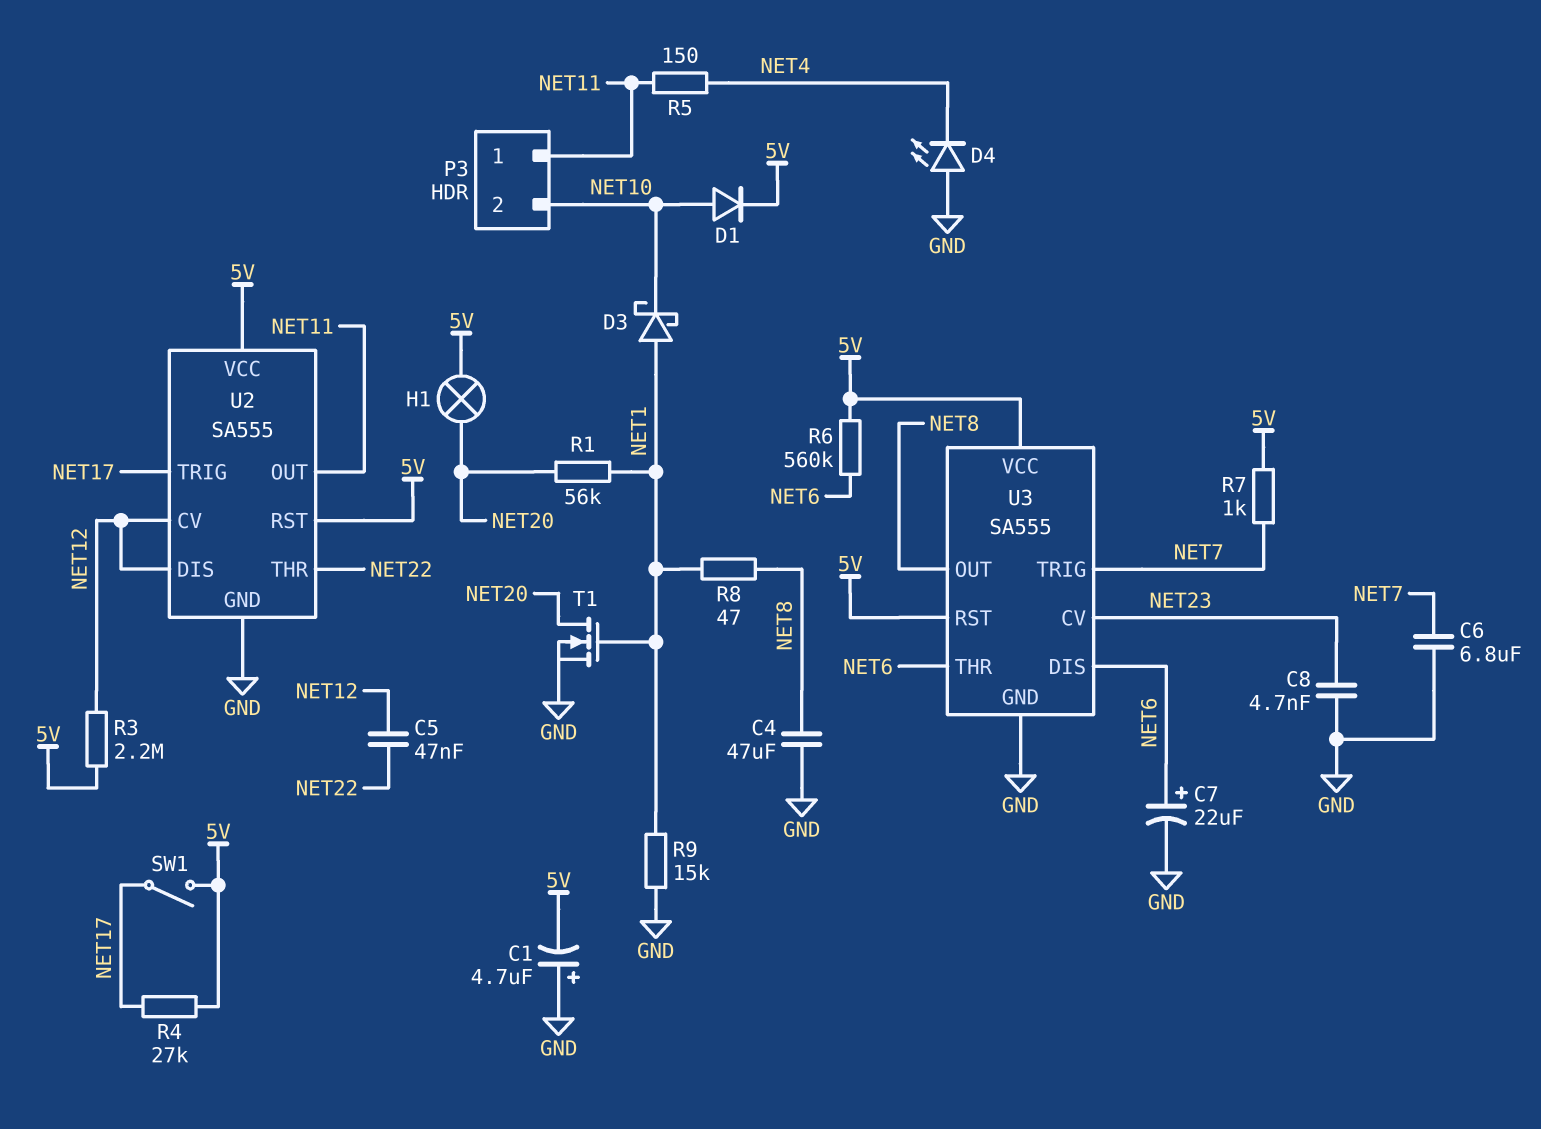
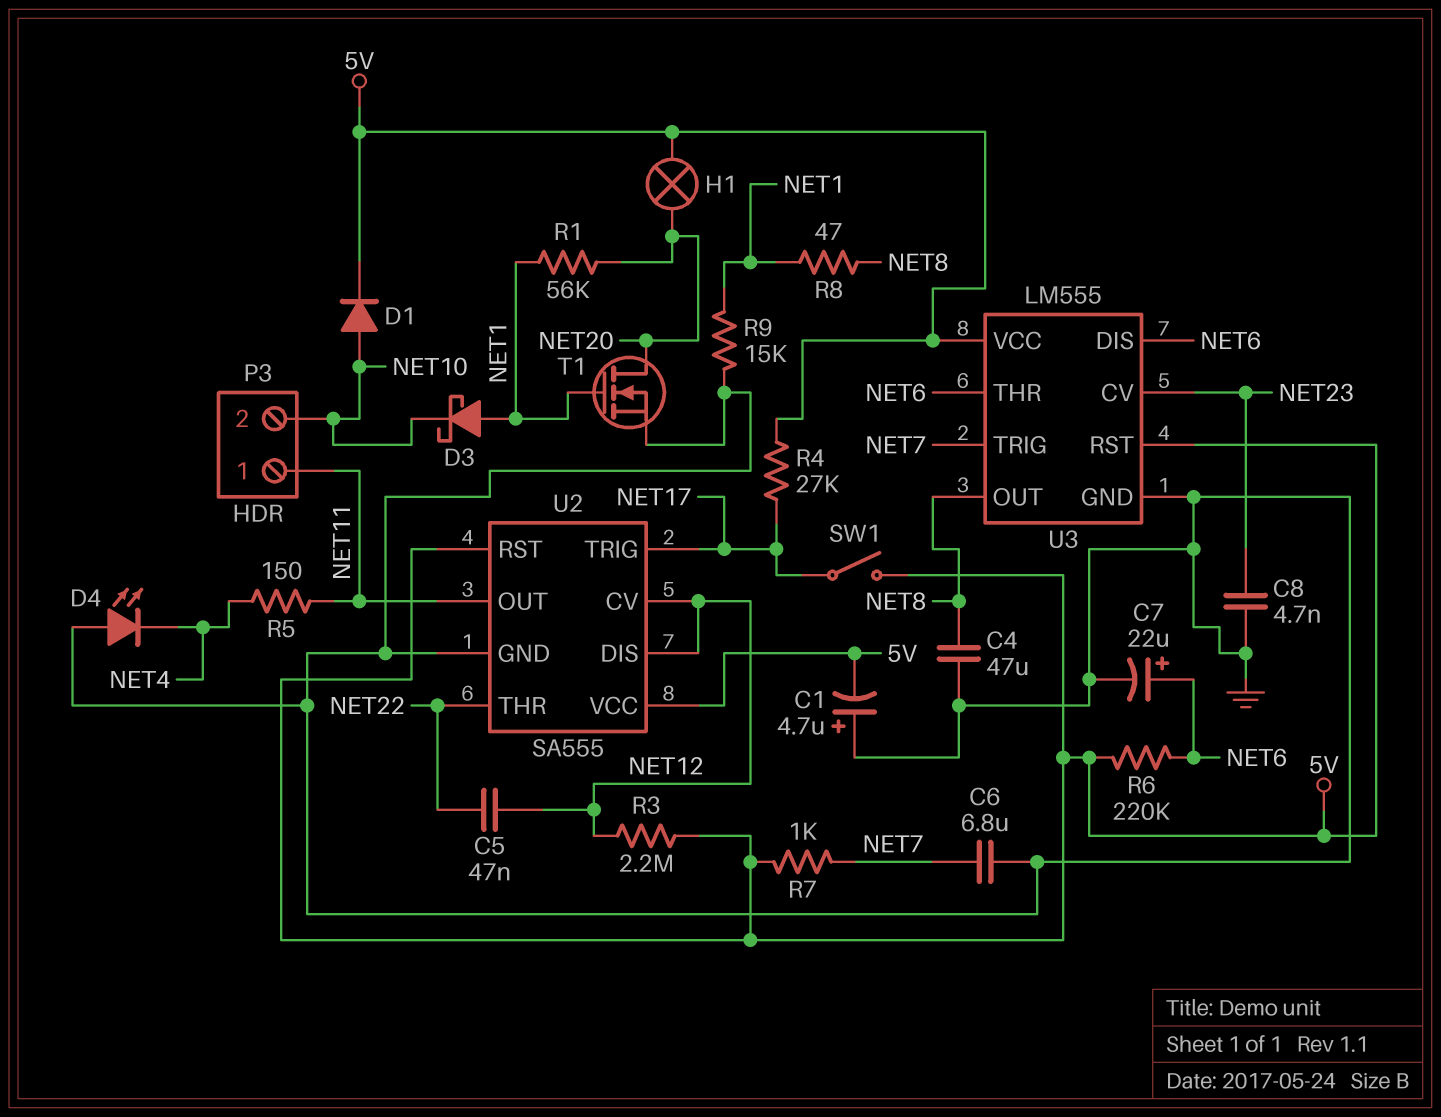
R6: 560k (5V, NET6) -> 220k (5V, NET6)
U3: SA555 -> LM555

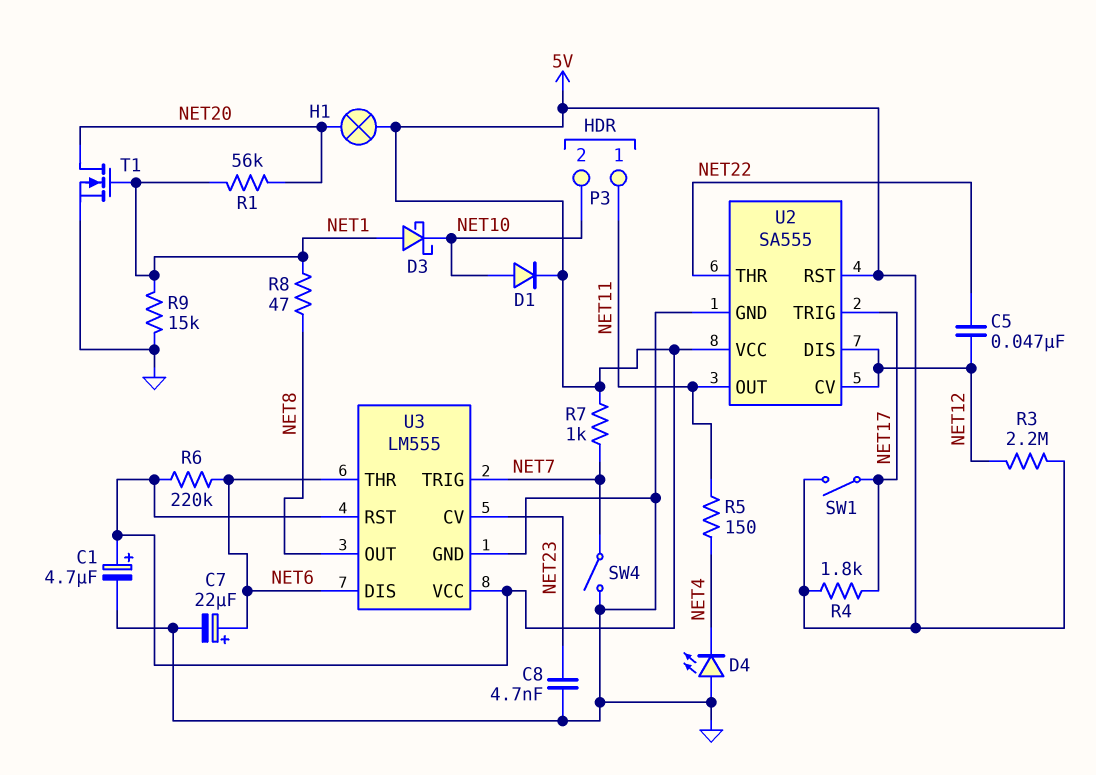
C1: 4.7uF (plus GND, minus 5V) -> 4.7uF (plus 5V, minus GND)
C4: 47uF (GND, NET8) -> none
C6: 6.8uF (GND, NET7) -> none
R4: 27k (5V, NET17) -> 1.8k (5V, NET17)
SW4: none -> switch (GND, NET7)

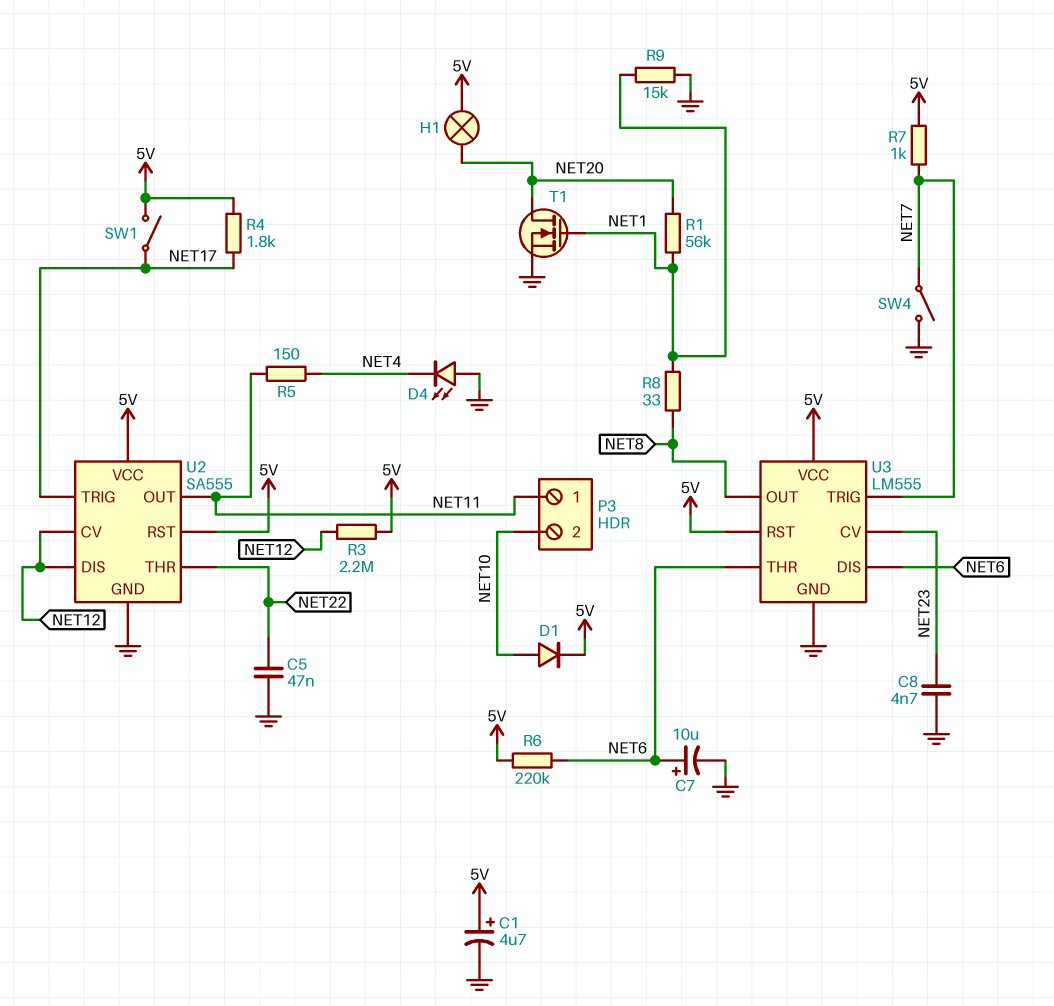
C5: 47nF (NET12, NET22) -> 47nF (GND, NET22)
C7: 22uF (plus NET6, minus GND) -> 10uF (plus NET6, minus GND)
D3: schottky (A NET1, K NET10) -> none
R8: 47 (NET1, NET8) -> 33 (NET1, NET8)

